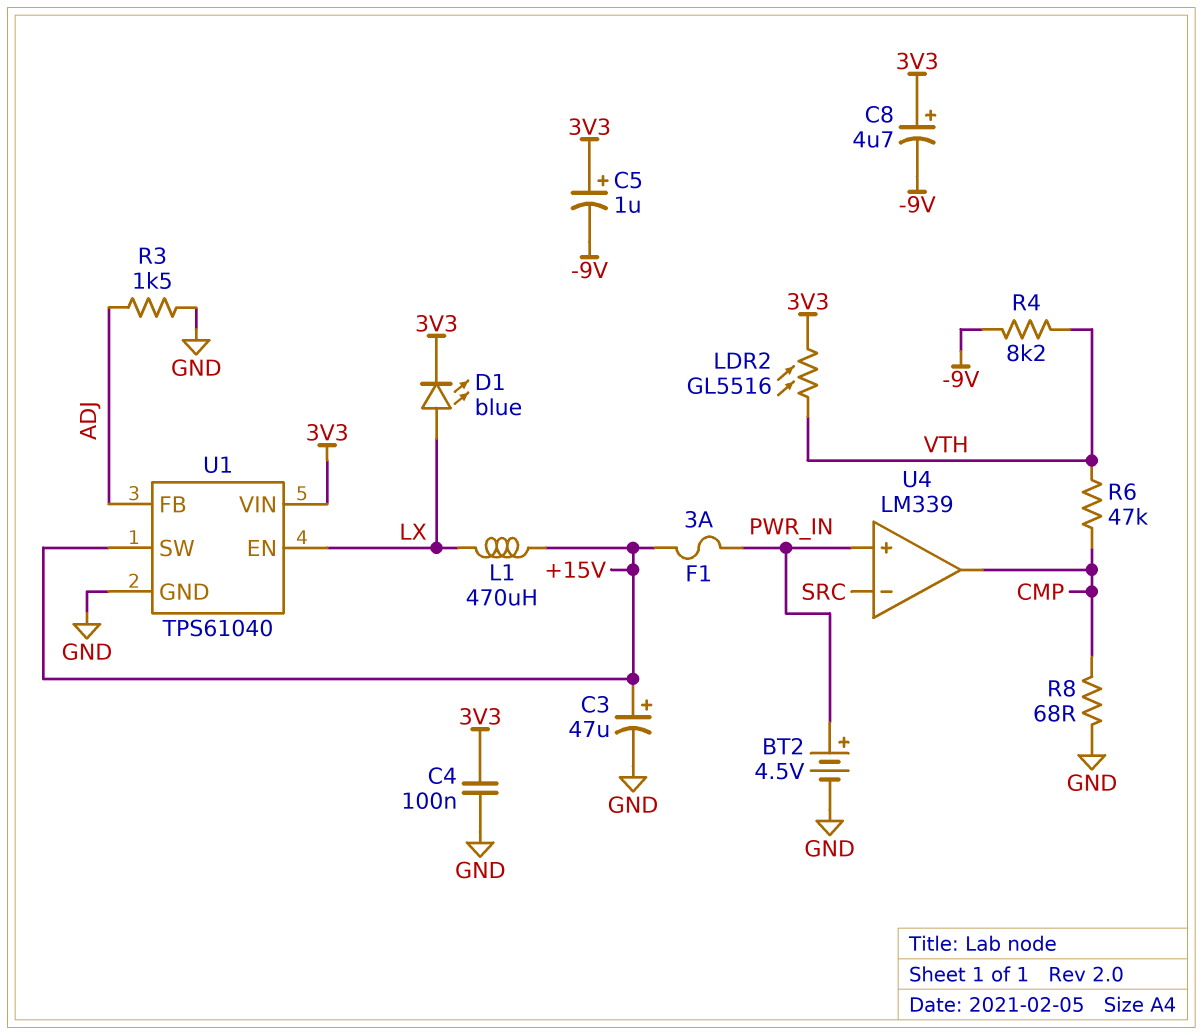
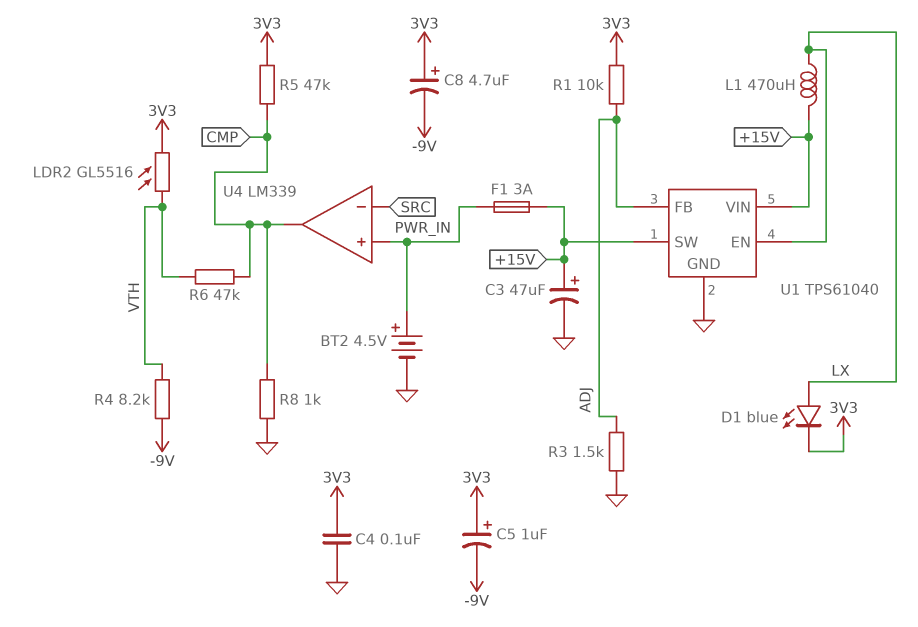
R1: none -> 10k (3V3, ADJ)
R5: none -> 47k (3V3, CMP)
R8: 68 (CMP, GND) -> 1k (CMP, GND)
U1 pin VIN: 3V3 -> +15V

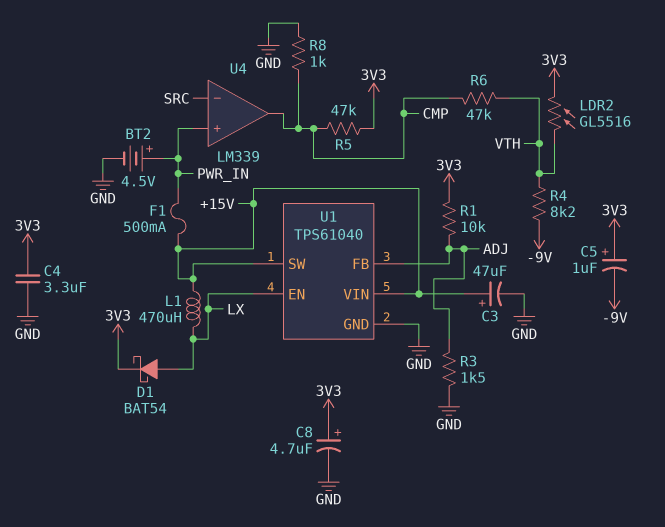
C4: 100nF (3V3, GND) -> 3.3uF (3V3, GND)
C8: 4.7uF (plus 3V3, minus -9V) -> 4.7uF (plus 3V3, minus GND)
D1: LED blue (A LX, K 3V3) -> schottky BAT54 (A LX, K 3V3)
F1: 3A (+15V, PWR_IN) -> 500mA (+15V, PWR_IN)

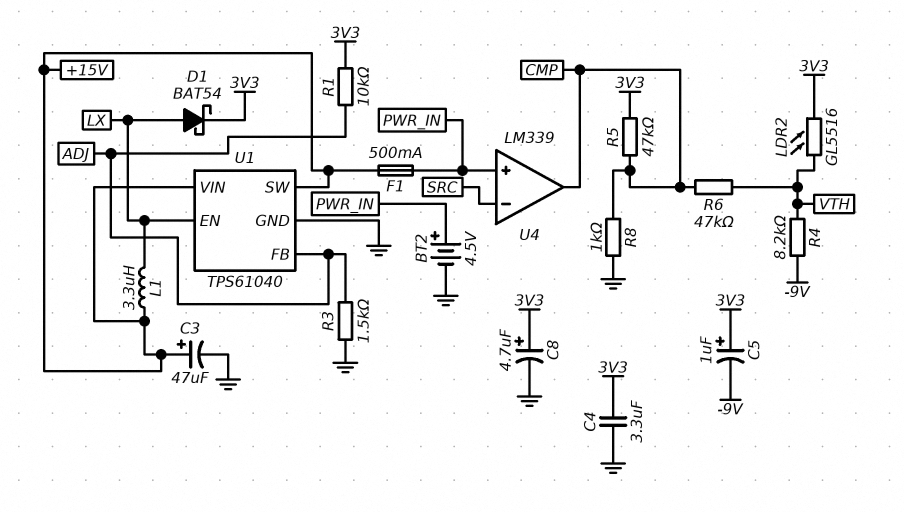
L1: 470uH (+15V, LX) -> 3.3uH (+15V, LX)

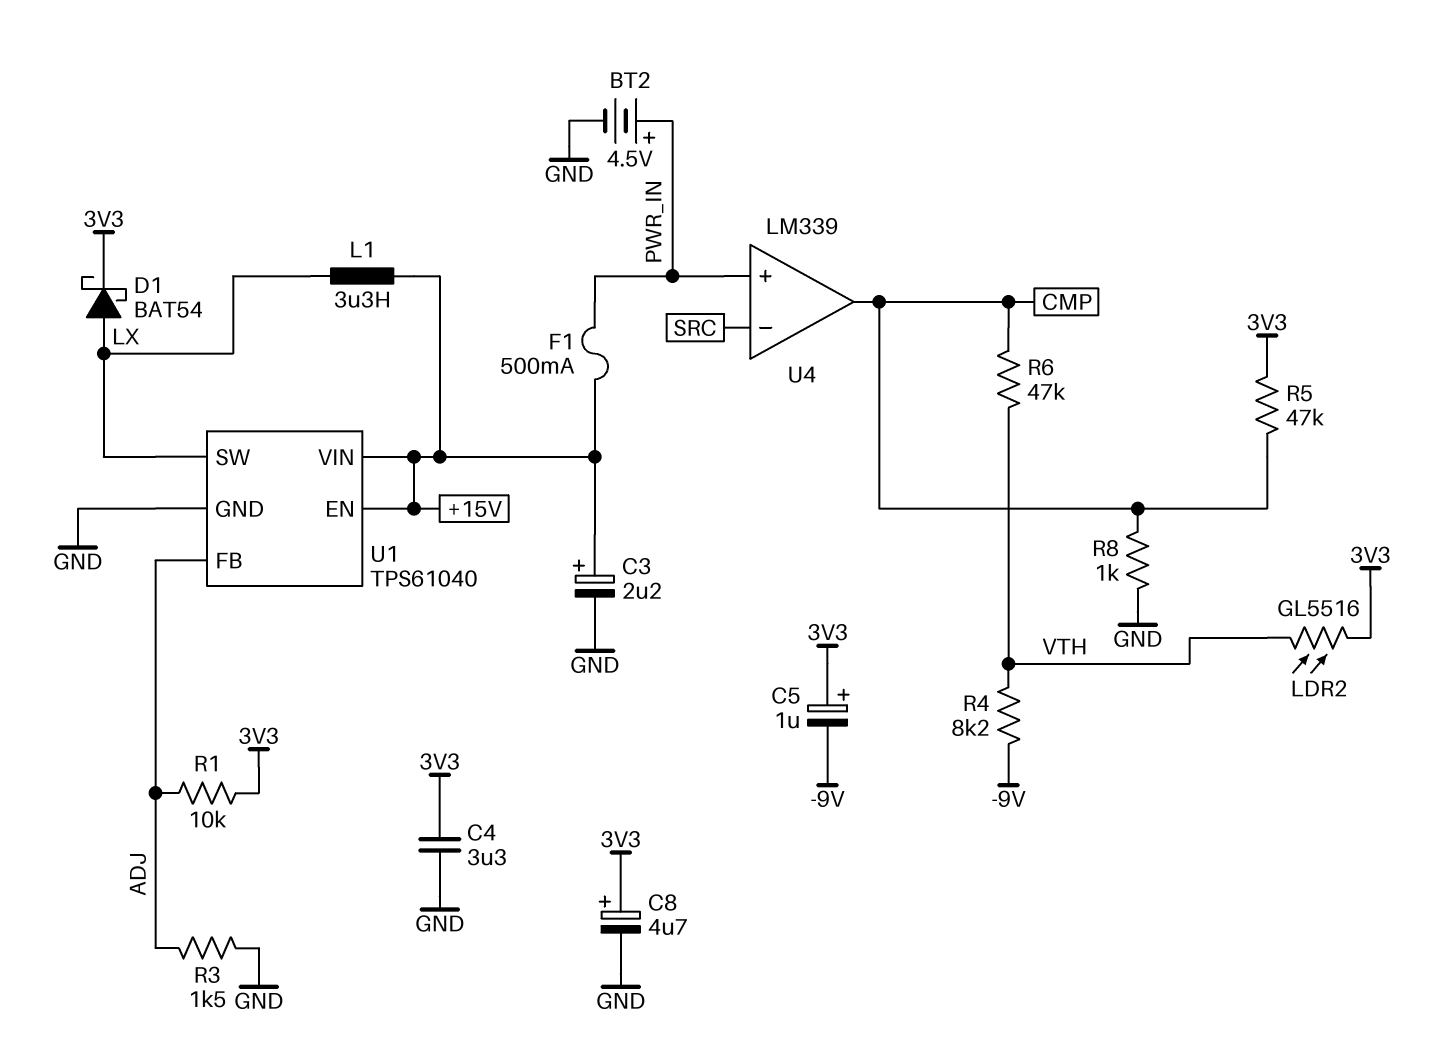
C3: 47uF (plus +15V, minus GND) -> 2.2uF (plus +15V, minus GND)
U1 pin EN: LX -> +15V
U1 pin SW: +15V -> LX

